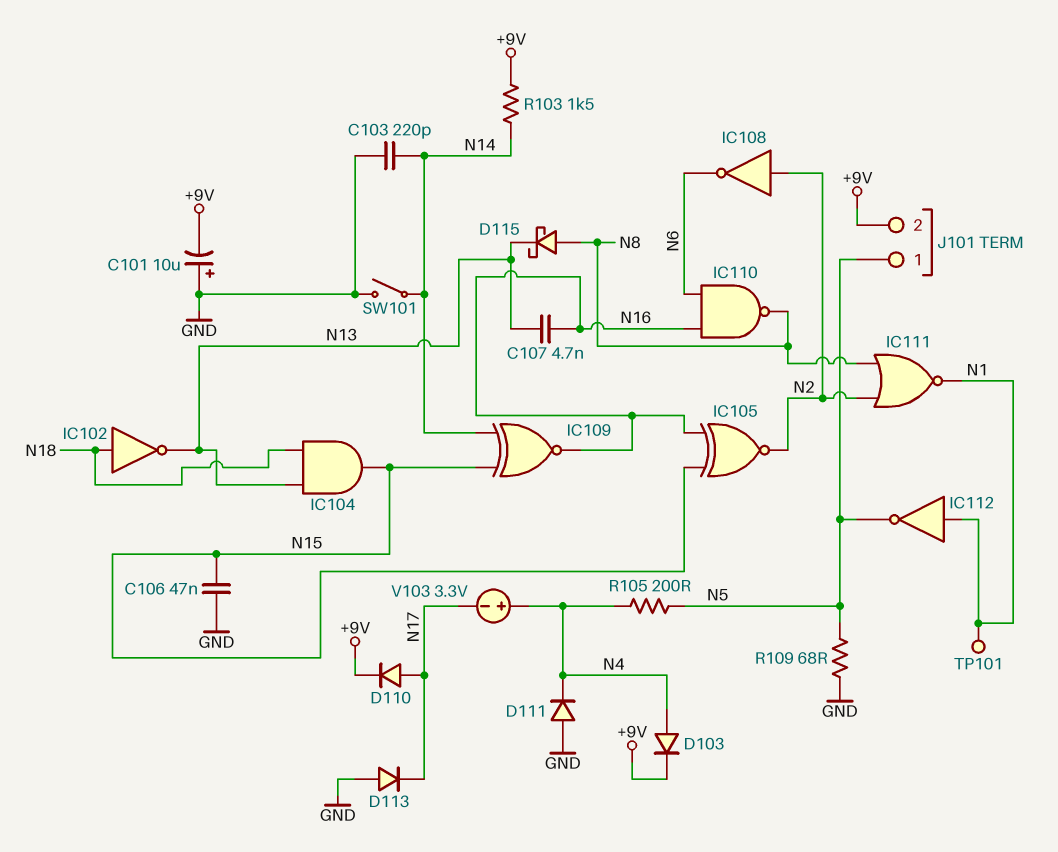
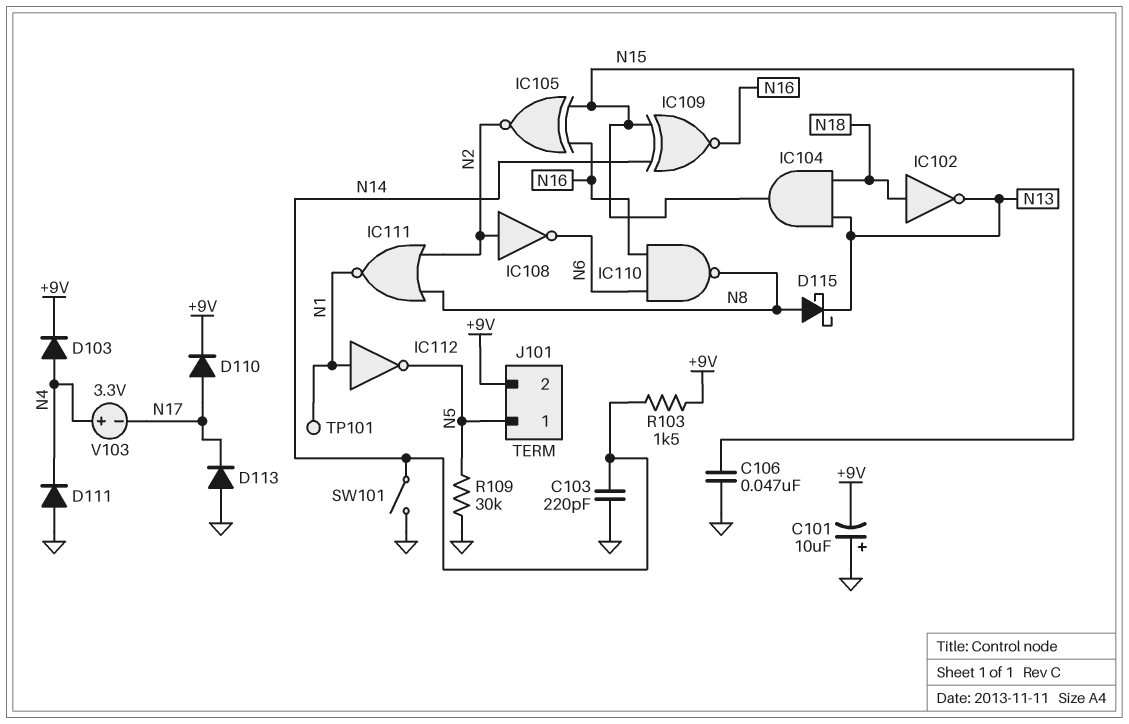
C107: 4.7nF (N13, N16) -> none
R105: 200 (N4, N5) -> none
R109: 68 (GND, N5) -> 30k (GND, N5)

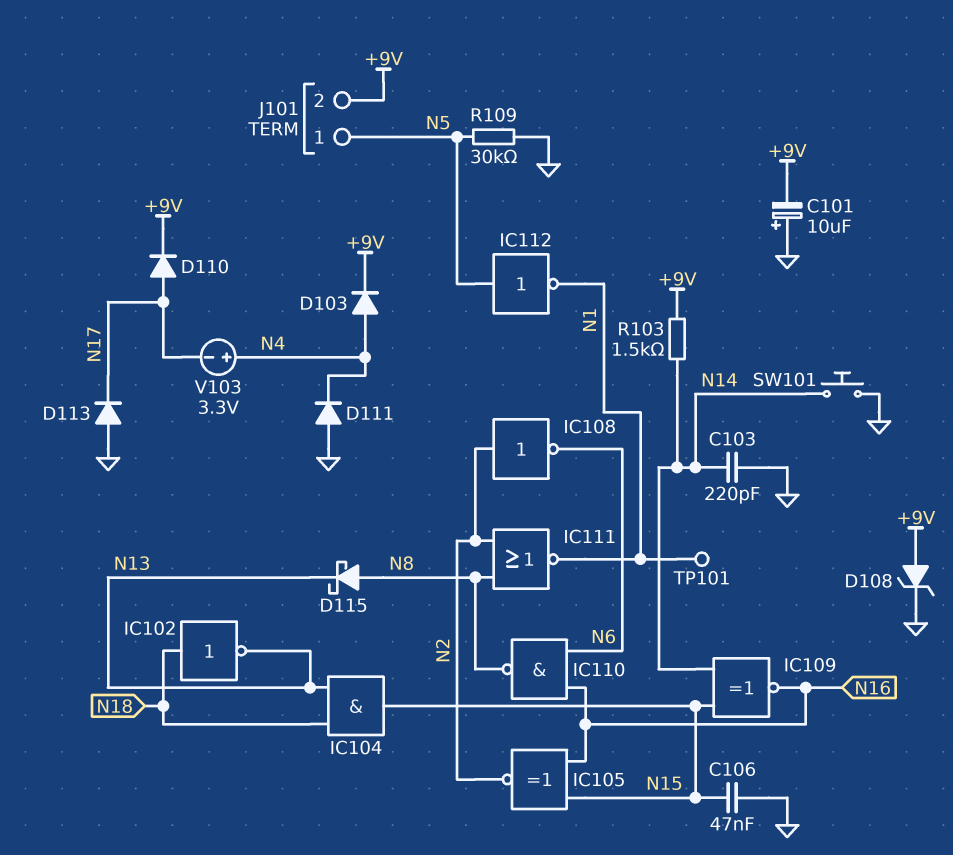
D108: none -> zener (A +9V, K GND)
IC112: NOT (in N1, out N5) -> NOT (in N5, out N1)
SW101: switch (GND, N14) -> button (GND, N14)

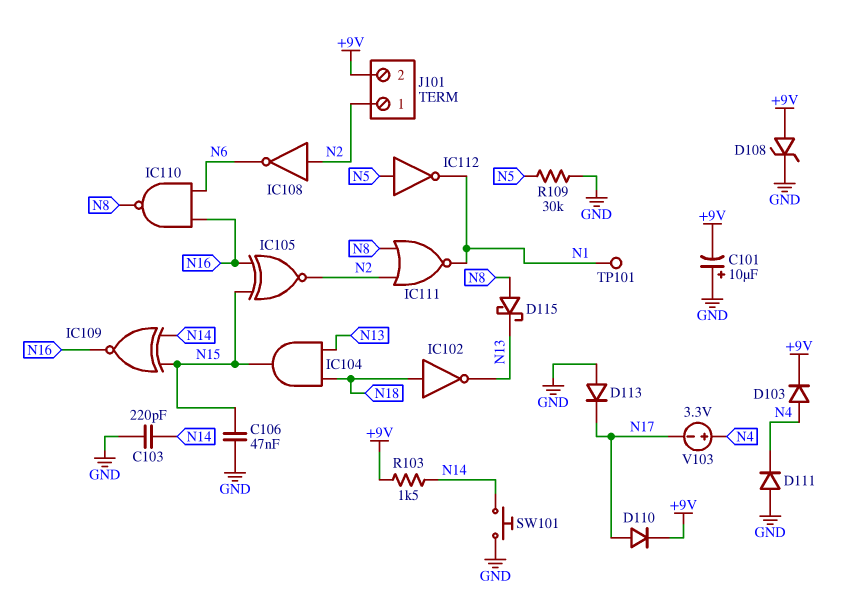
J101 pin 1: N5 -> N2

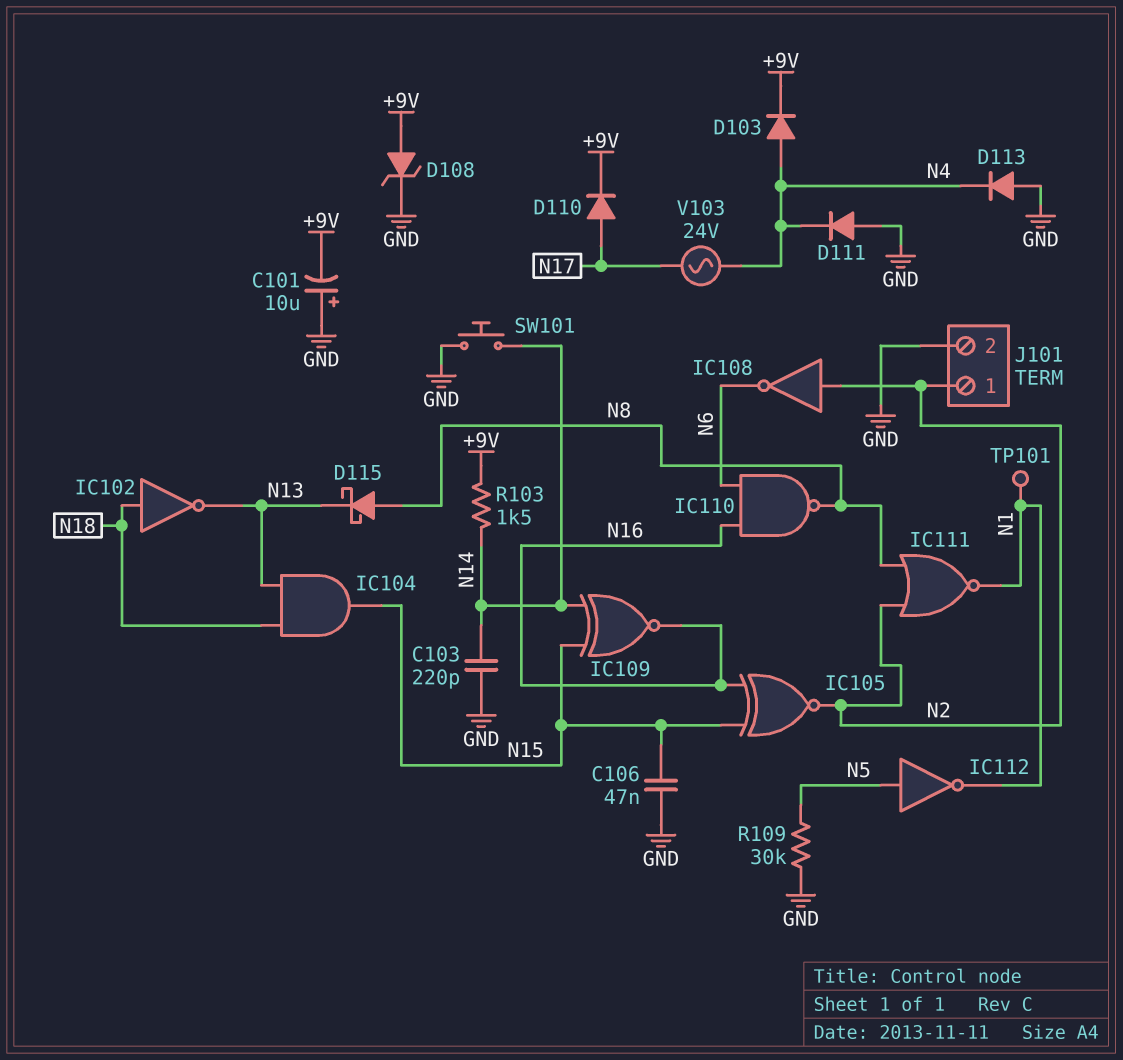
D113: diode (A GND, K N17) -> diode (A GND, K N4)
J101 pin 2: +9V -> GND
V103: 3.3V (plus N4, minus N17) -> AC 24V (N4, N17)

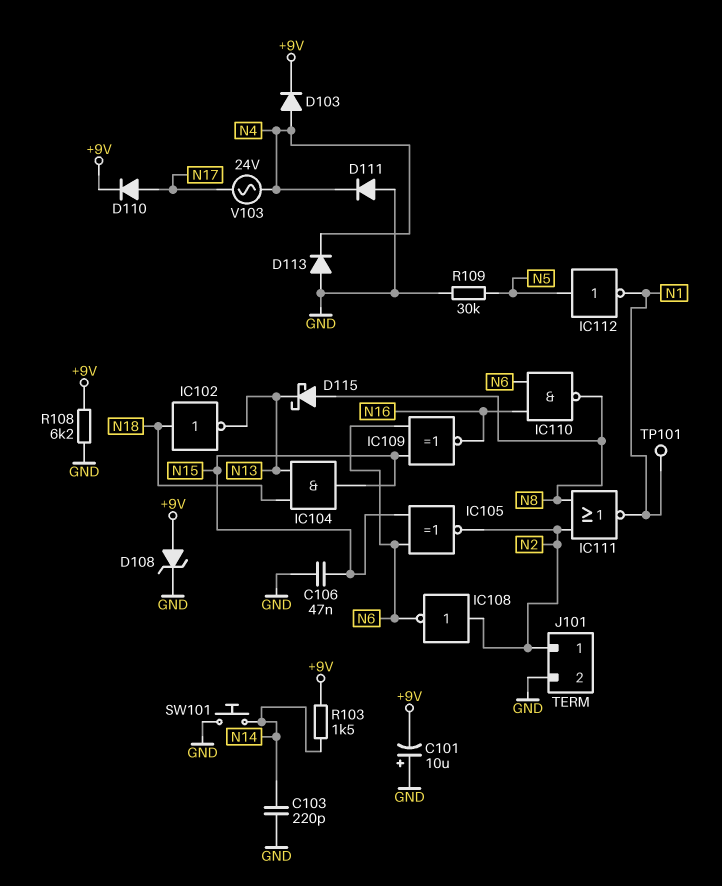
IC105: XNOR (in N15, in N16, out N2) -> XNOR (in N6, in N15, out N2)
IC109: XNOR (in N14, in N15, out N16) -> XNOR (in N6, in N15, out N16)
R108: none -> 6.2k (+9V, GND)

